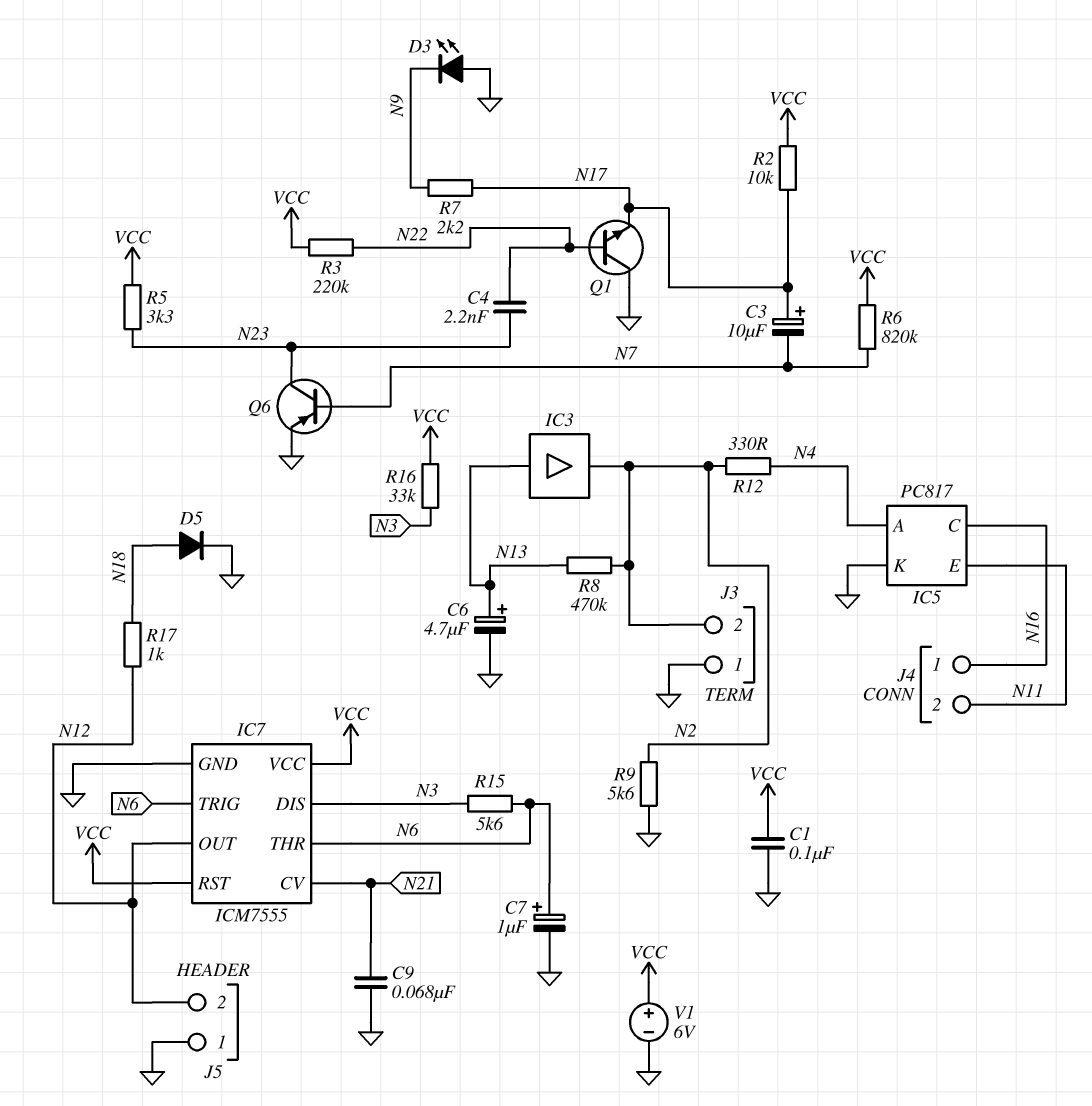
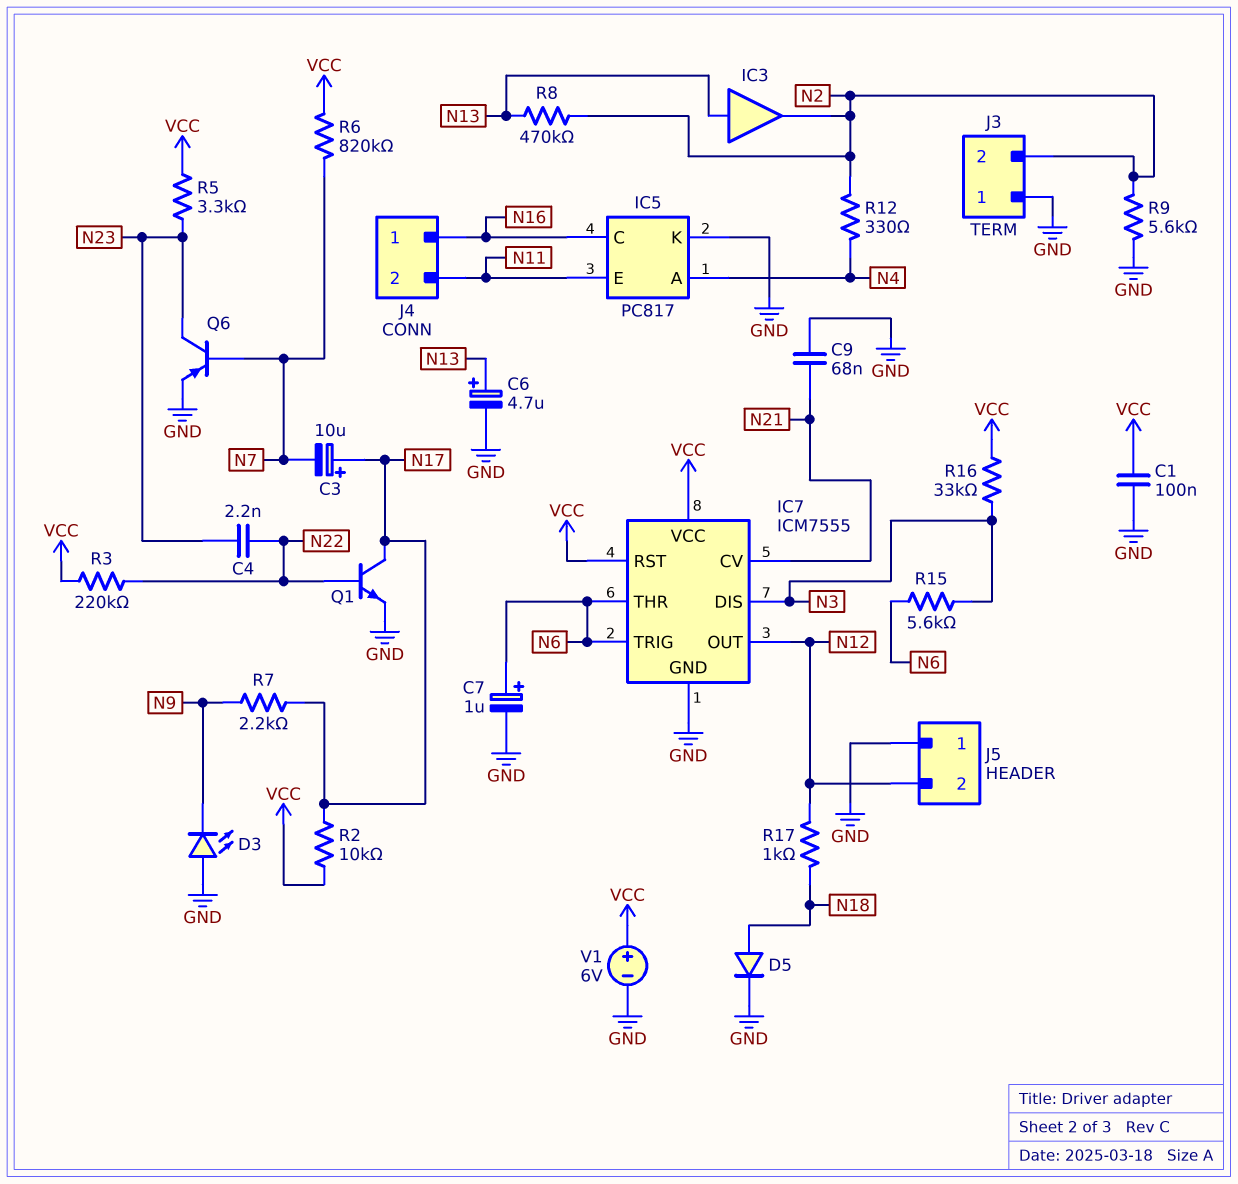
Q1: NPN (B N22, C GND, E N17) -> NPN (B N22, C N17, E GND)

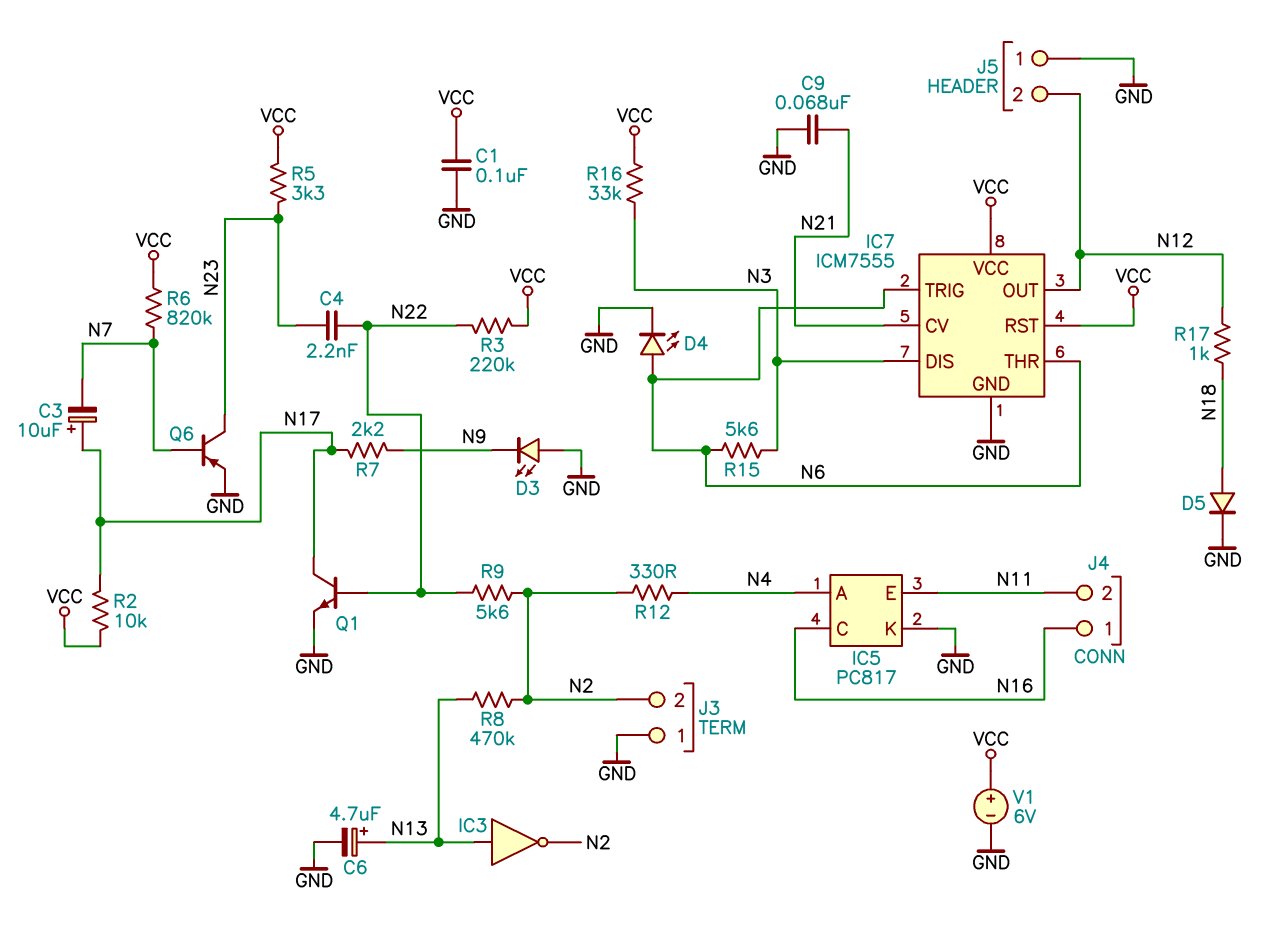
C7: 1uF (plus N6, minus GND) -> none
D4: none -> LED (A N6, K GND)
IC3: buffer (in N13, out N2) -> NOT (in N13, out N2)
R9: 5.6k (GND, N2) -> 5.6k (N2, N22)

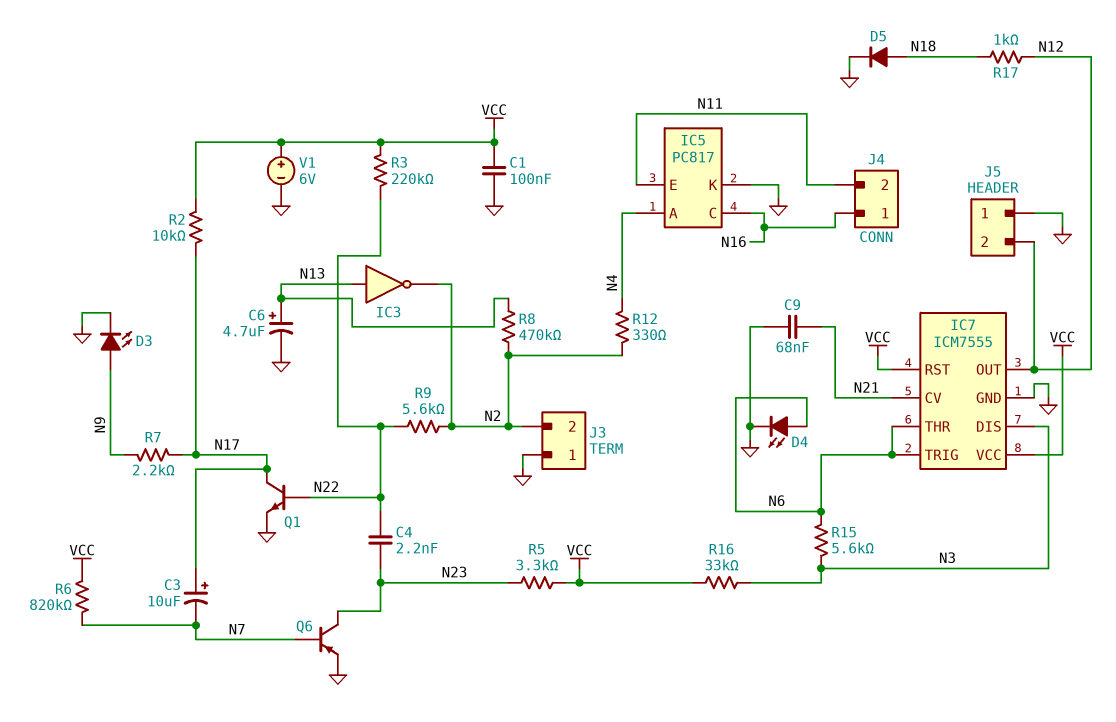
D3: LED (A GND, K N9) -> LED (A N9, K GND)

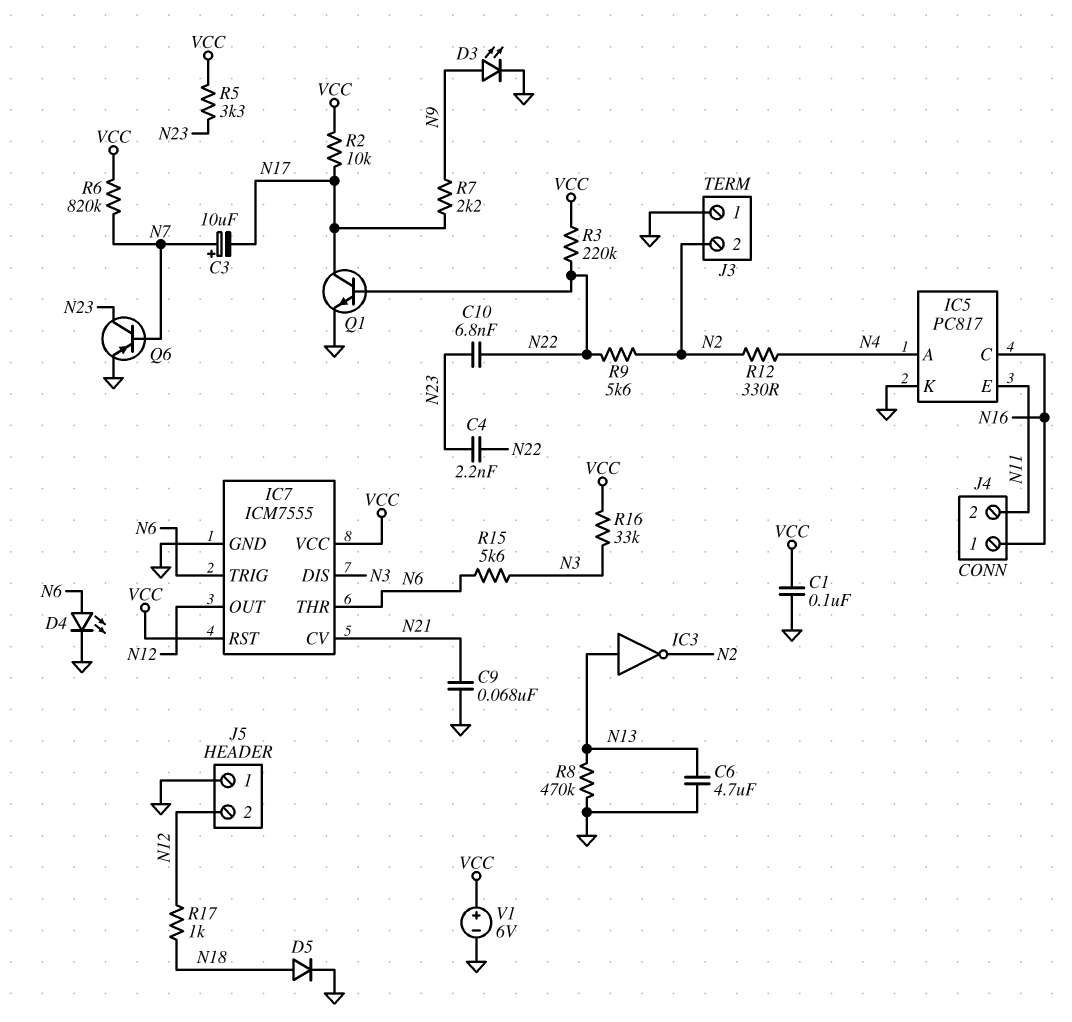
C3: 10uF (plus N17, minus N7) -> 10uF (plus N7, minus N17)
C6: 4.7uF (plus N13, minus GND) -> 4.7uF (GND, N13)
C10: none -> 6.8nF (N22, N23)
R8: 470k (N2, N13) -> 470k (GND, N13)

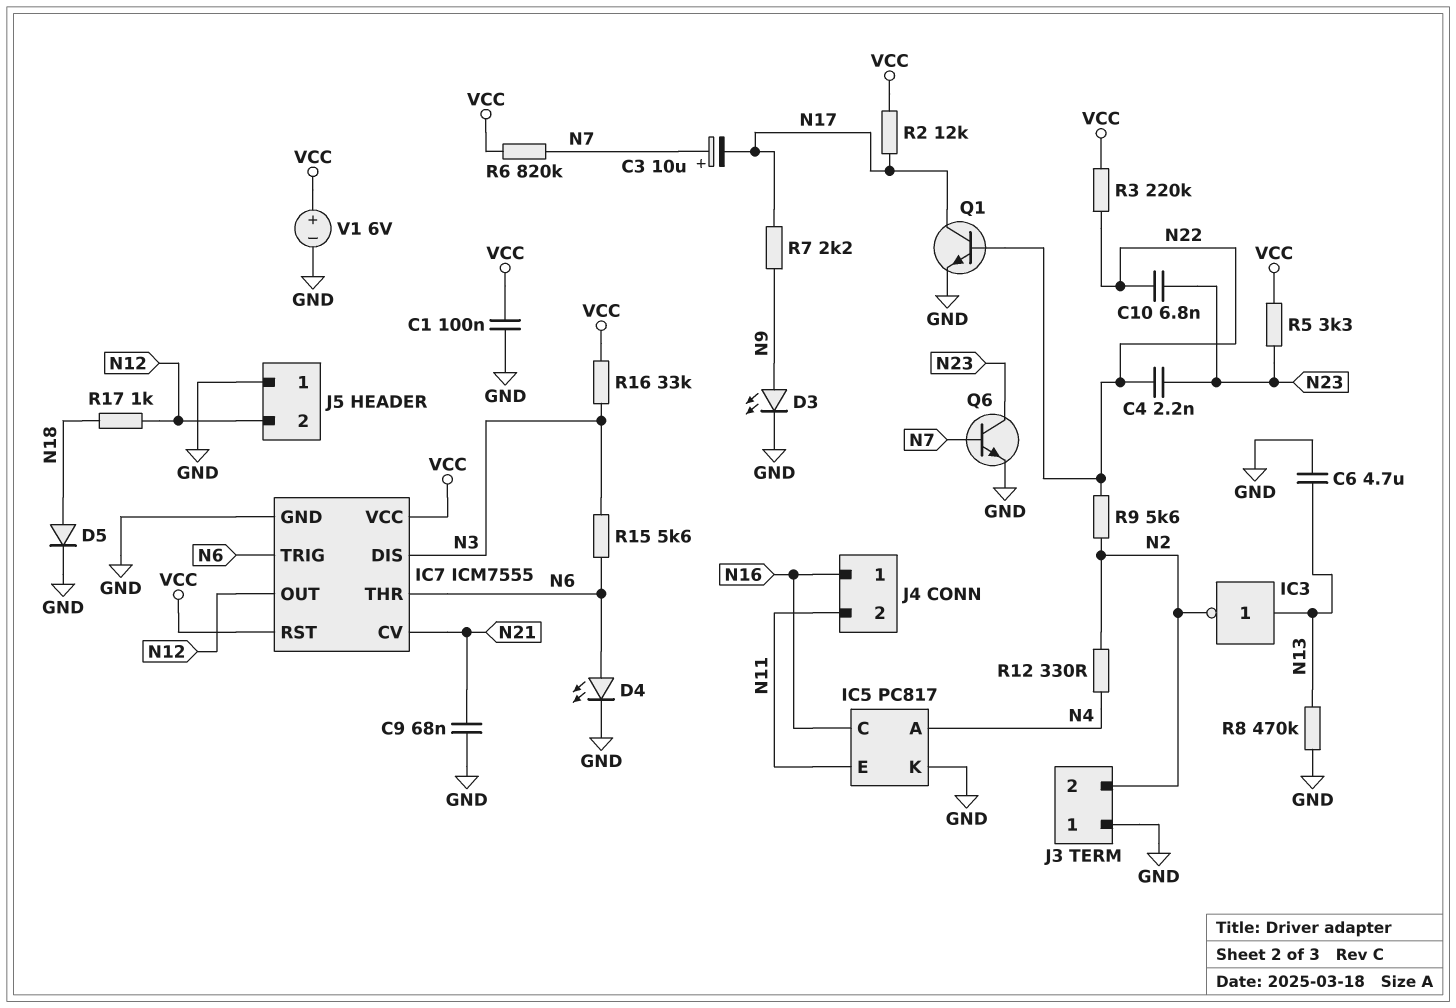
Q6: PNP (B N7, C N23, E GND) -> NPN (B N7, C N23, E GND)
R2: 10k (N17, VCC) -> 12k (N17, VCC)

